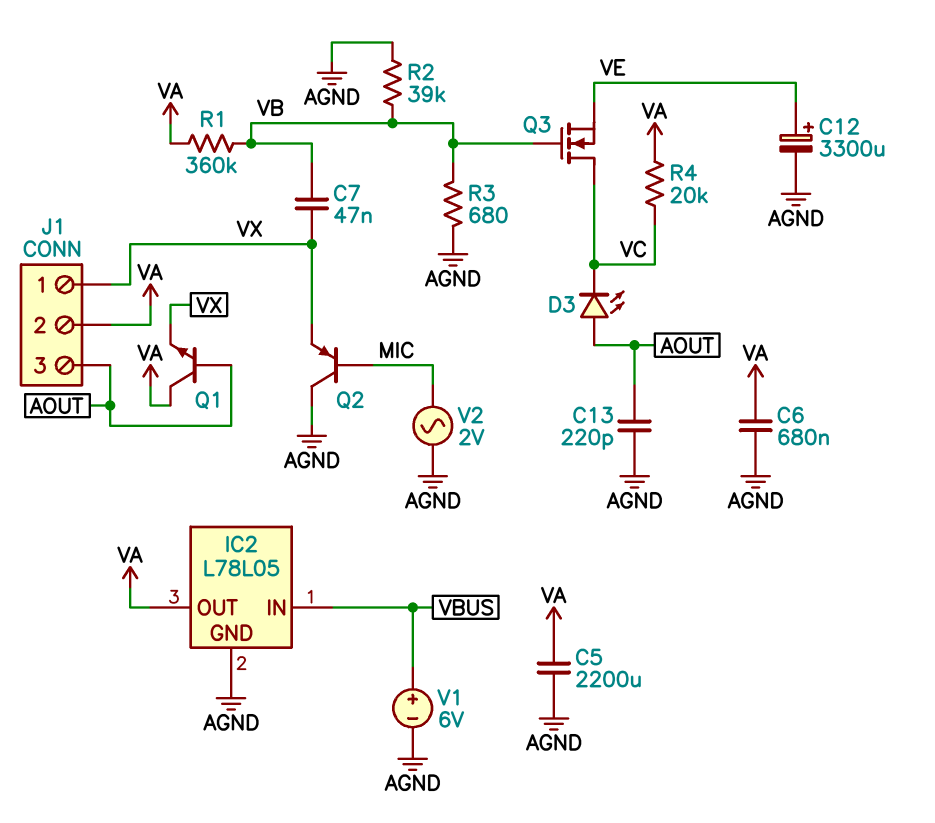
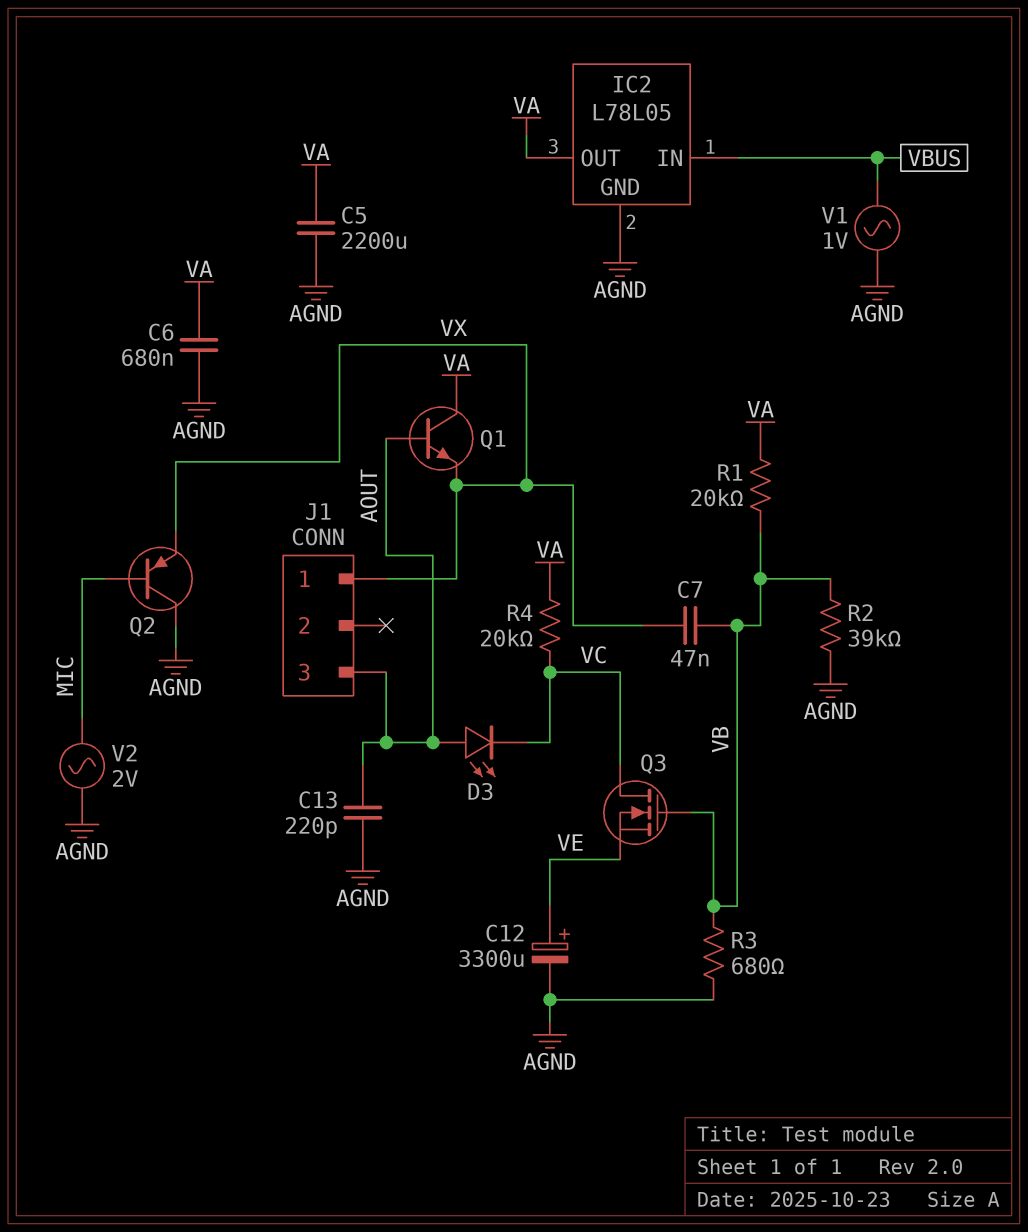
J1 pin 2: VA -> none
R1: 360k (VA, VB) -> 20k (VA, VB)
V1: 6V (plus VBUS, minus AGND) -> AC 1V (AGND, VBUS)

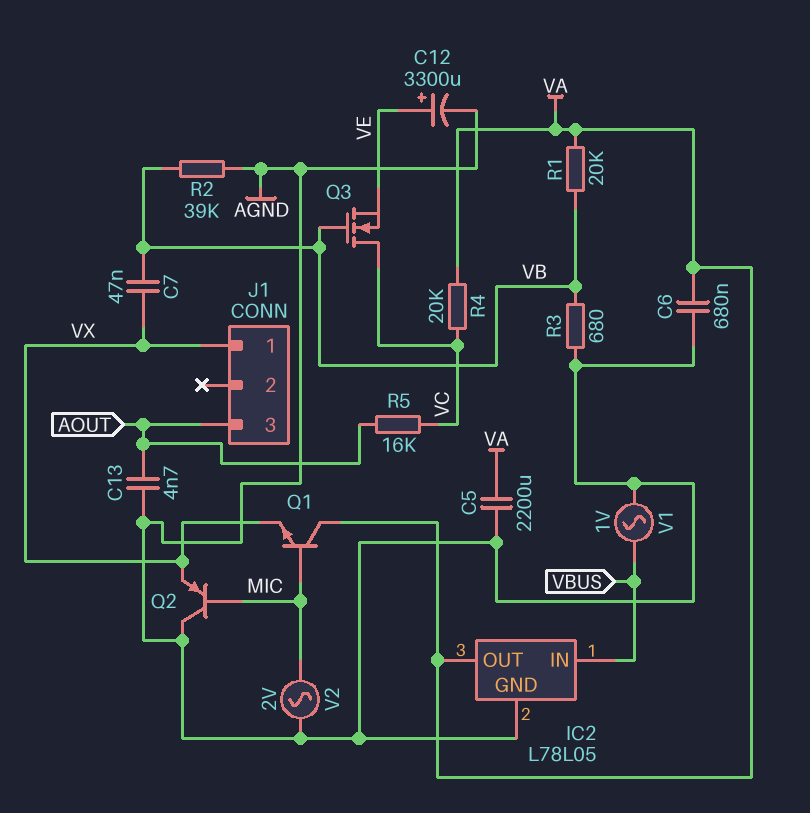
C13: 220pF (AGND, AOUT) -> 4.7nF (AGND, AOUT)
D3: LED (A AOUT, K VC) -> none
Q1: NPN (B AOUT, C VA, E VX) -> NPN (B MIC, C VA, E VX)
R5: none -> 16k (AOUT, VC)

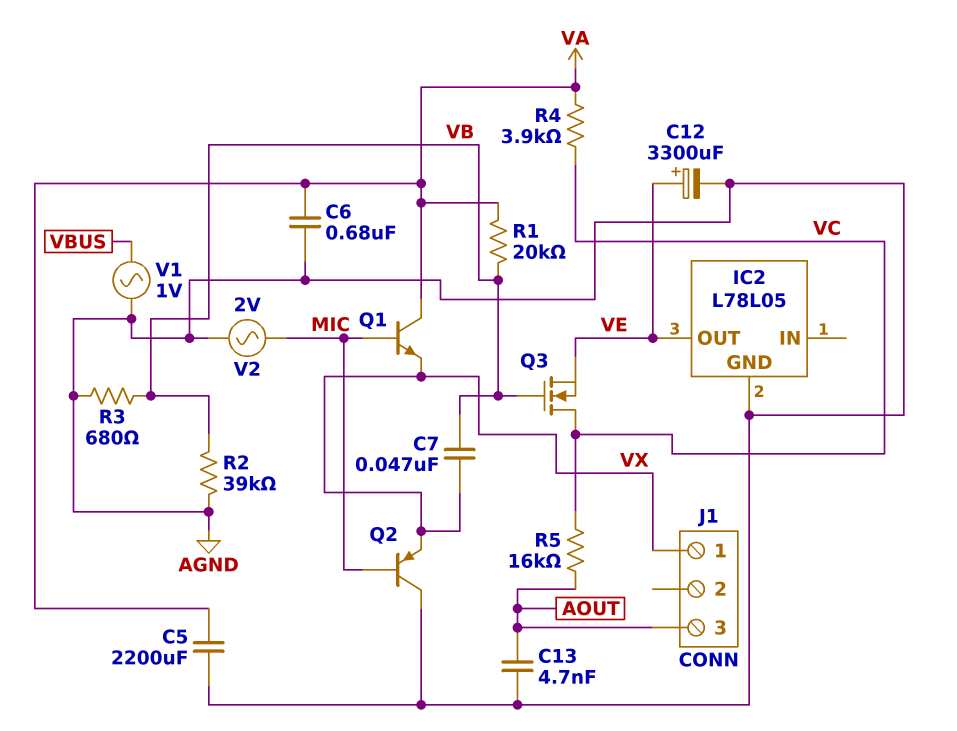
IC2 pin IN: VBUS -> none
IC2 pin OUT: VA -> VE
R4: 20k (VA, VC) -> 3.9k (VA, VC)

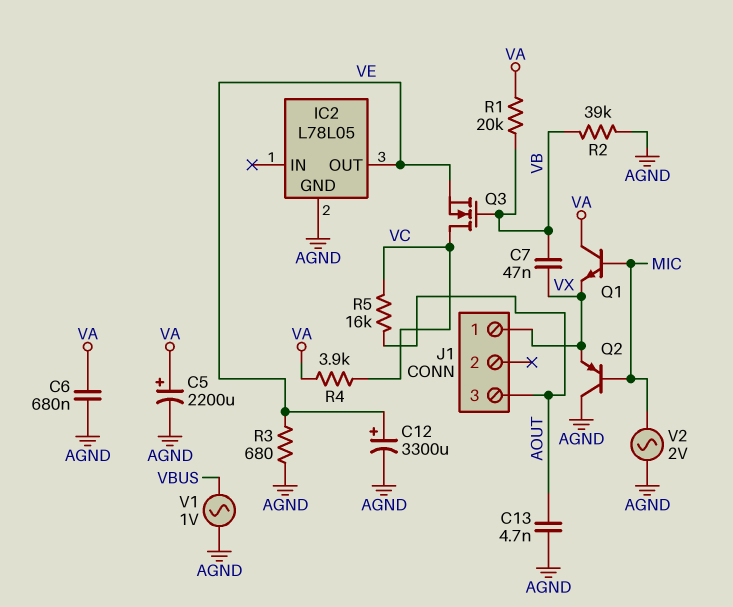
C5: 2200uF (AGND, VA) -> 2200uF (plus VA, minus AGND)
R3: 680 (AGND, VB) -> 680 (AGND, VE)

